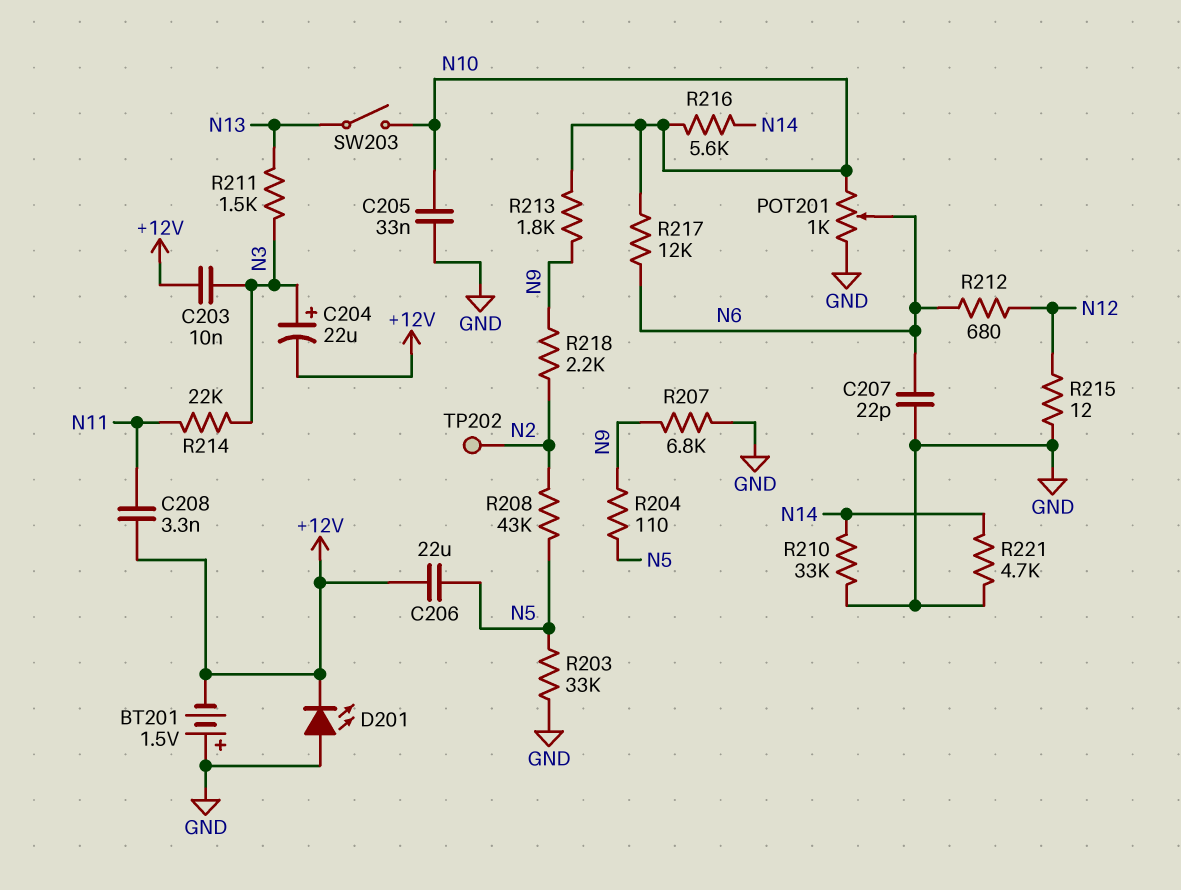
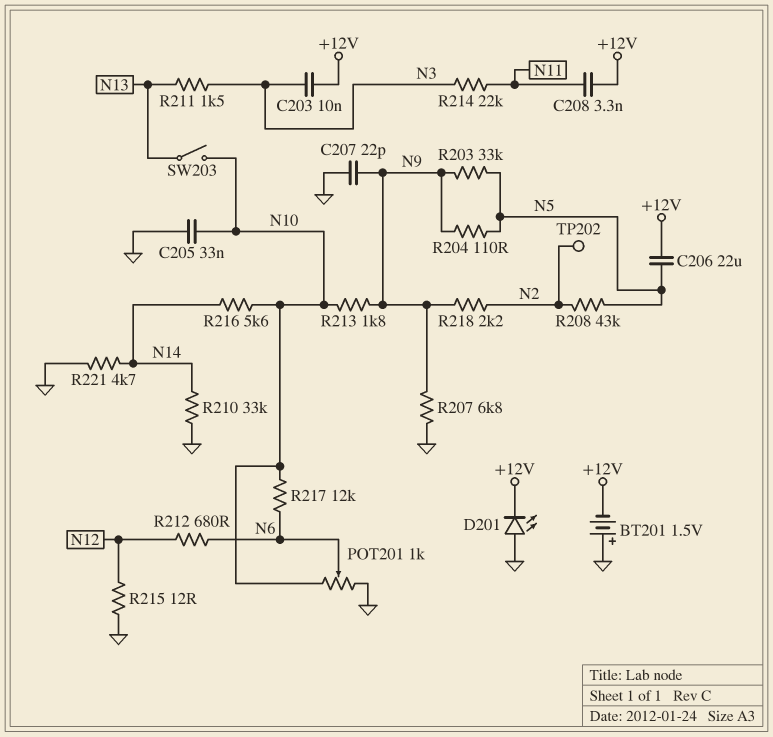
C204: 22uF (plus N3, minus +12V) -> none
C207: 22pF (GND, N6) -> 22pF (GND, N9)
R203: 33k (GND, N5) -> 33k (N5, N9)

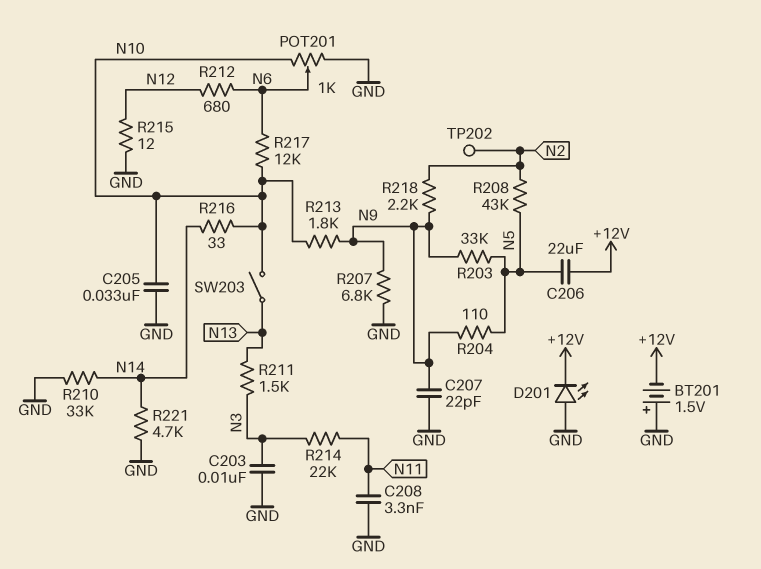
C203: 10nF (+12V, N3) -> 10nF (GND, N3)
C208: 3.3nF (+12V, N11) -> 3.3nF (GND, N11)
R216: 5.6k (N10, N14) -> 33 (N10, N14)

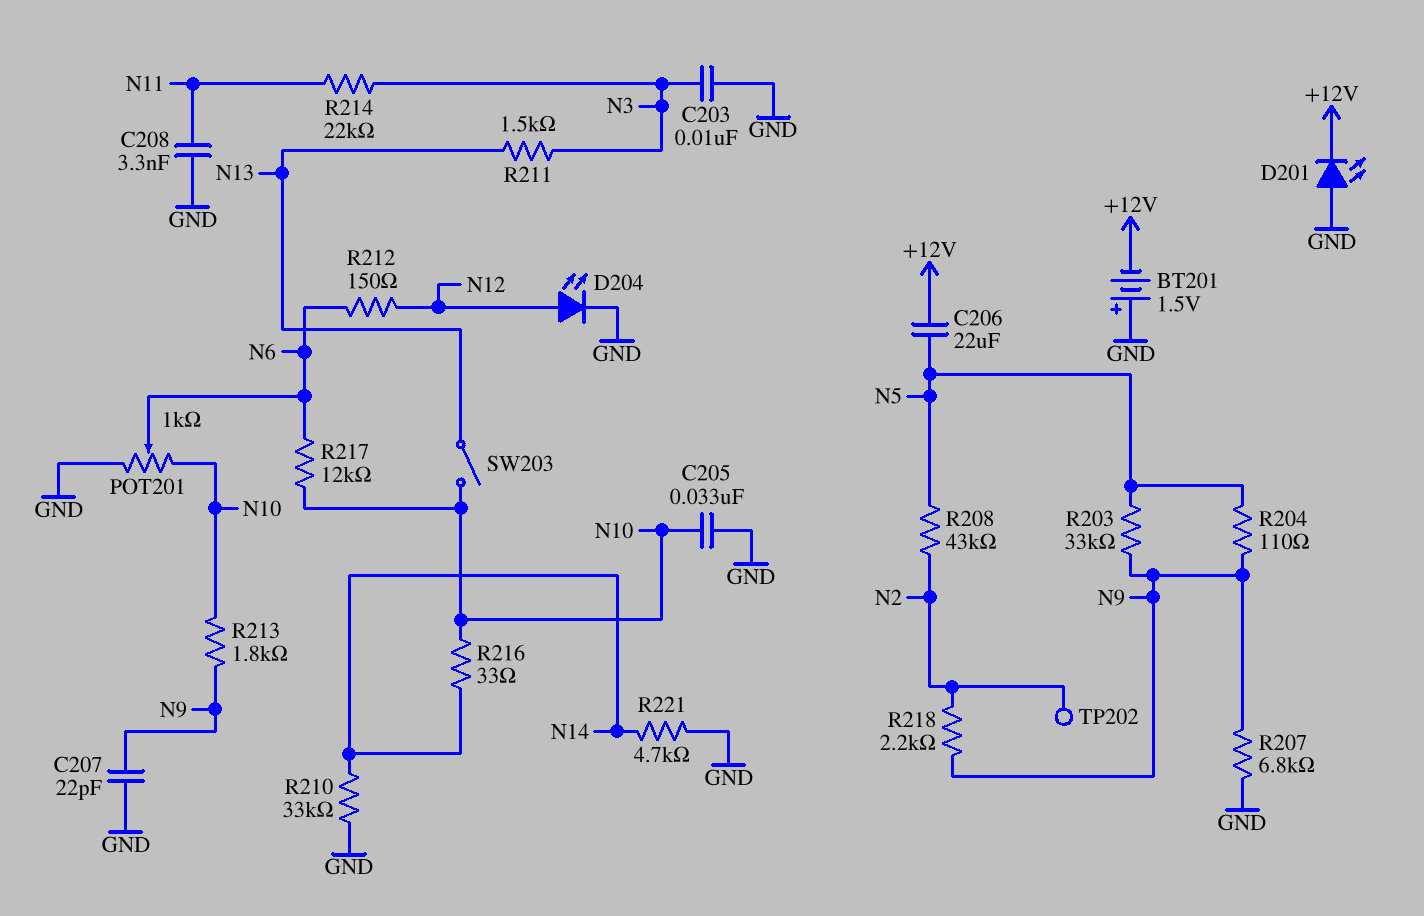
D204: none -> LED (A N12, K GND)
R212: 680 (N6, N12) -> 150 (N6, N12)
R215: 12 (GND, N12) -> none

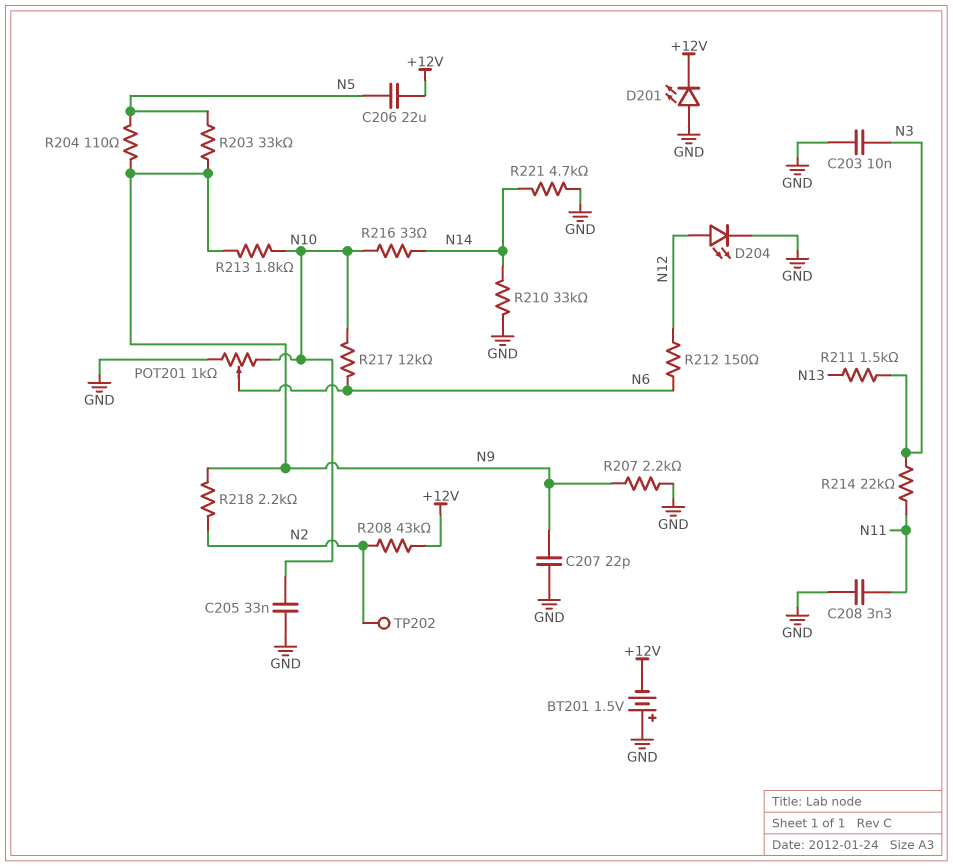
R207: 6.8k (GND, N9) -> 2.2k (GND, N9)
R208: 43k (N2, N5) -> 43k (+12V, N2)
SW203: switch (N10, N13) -> none

